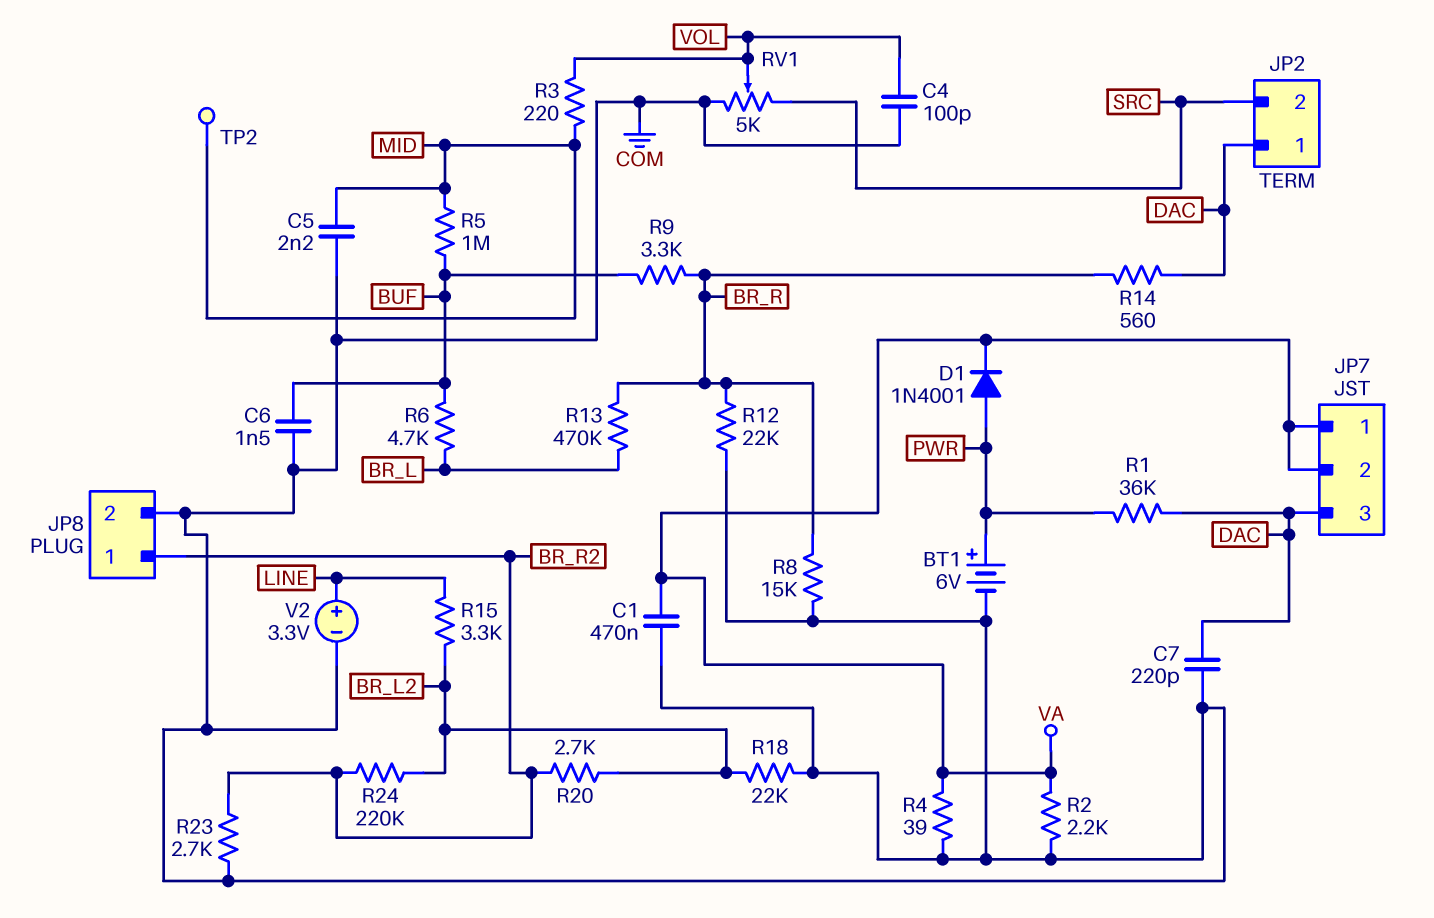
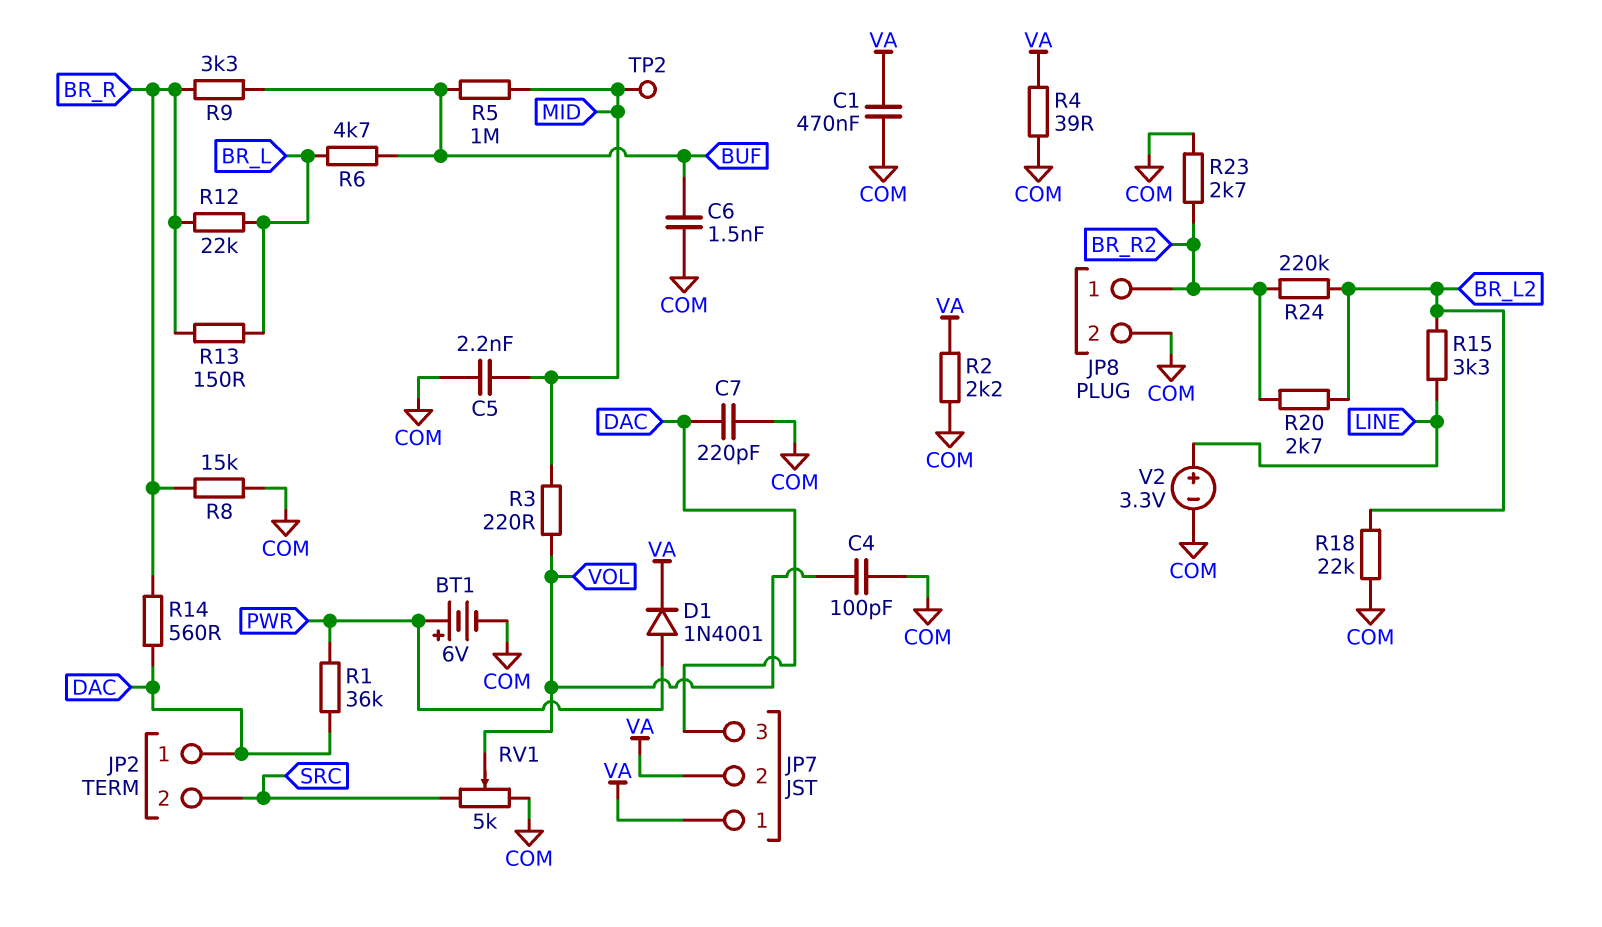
R12: 22k (BR_R, COM) -> 22k (BR_L, BR_R)
R13: 470k (BR_L, BR_R) -> 150 (BR_L, BR_R)

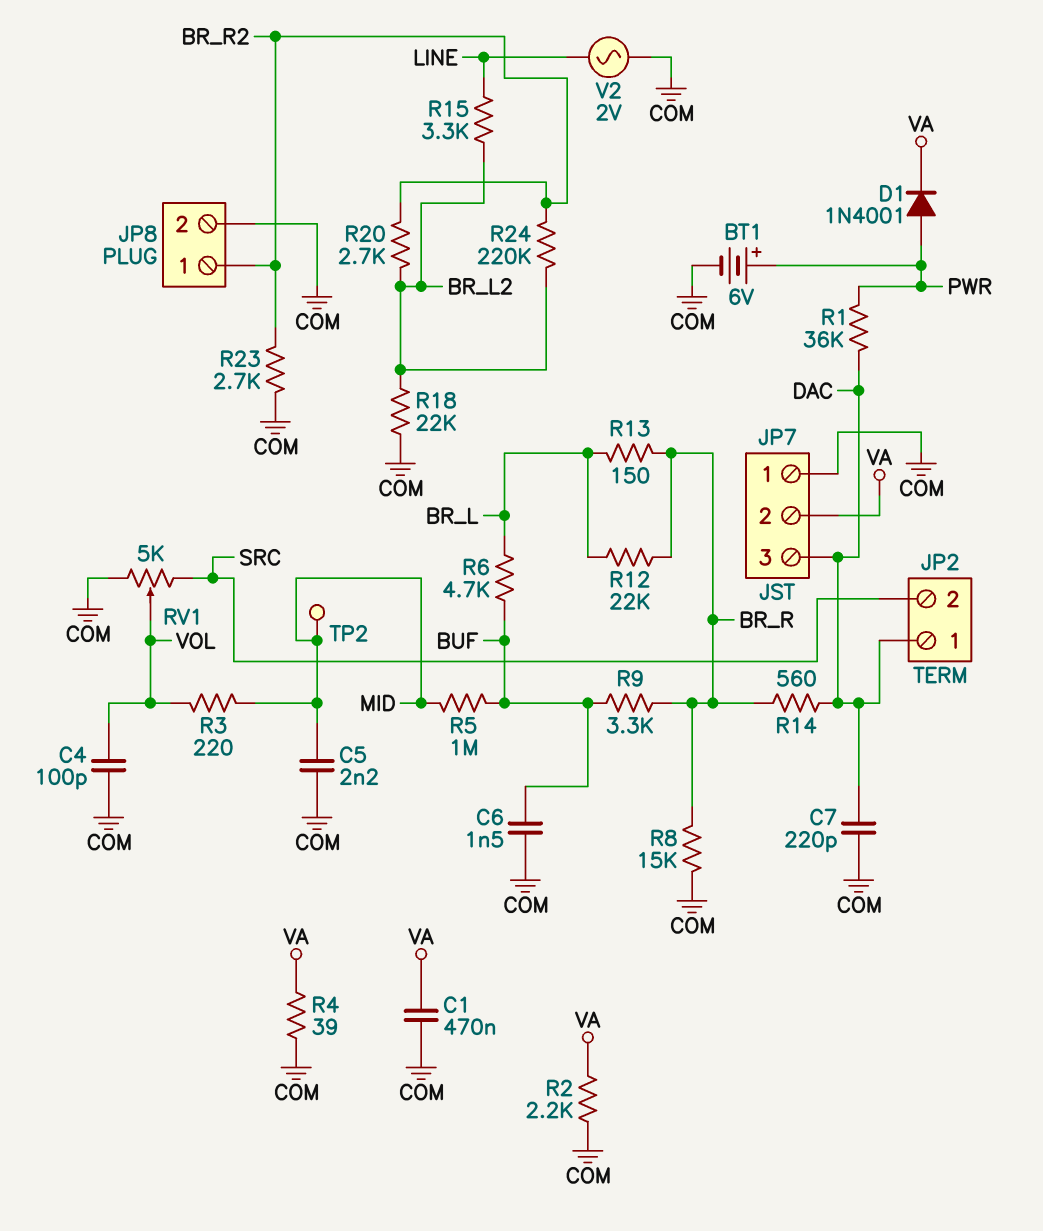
JP7 pin 1: VA -> COM
V2: 3.3V (plus LINE, minus COM) -> AC 2V (COM, LINE)

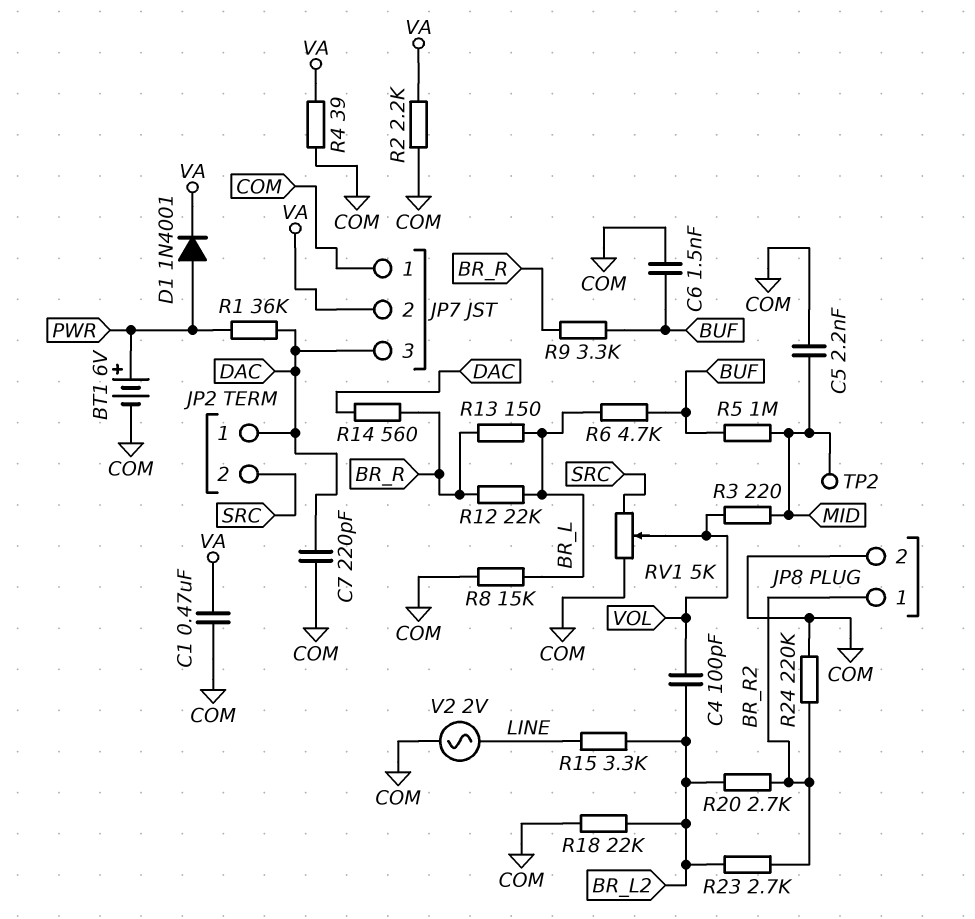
C4: 100pF (COM, VOL) -> 100pF (BR_L2, VOL)
R8: 15k (BR_R, COM) -> 15k (BR_L, COM)
R23: 2.7k (BR_R2, COM) -> 2.7k (BR_L2, BR_R2)
R24: 220k (BR_L2, BR_R2) -> 220k (BR_R2, COM)

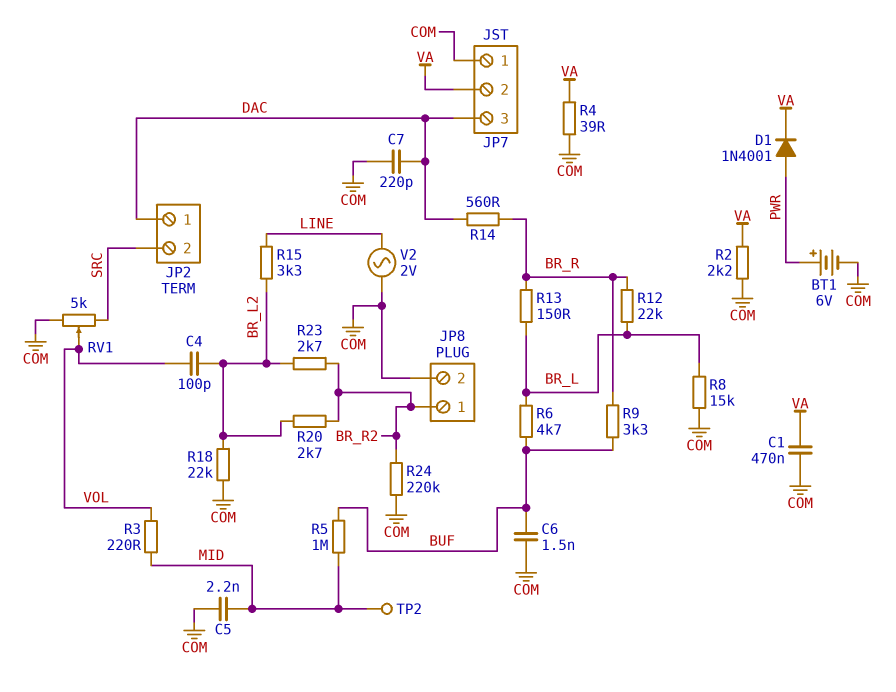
R1: 36k (DAC, PWR) -> none

